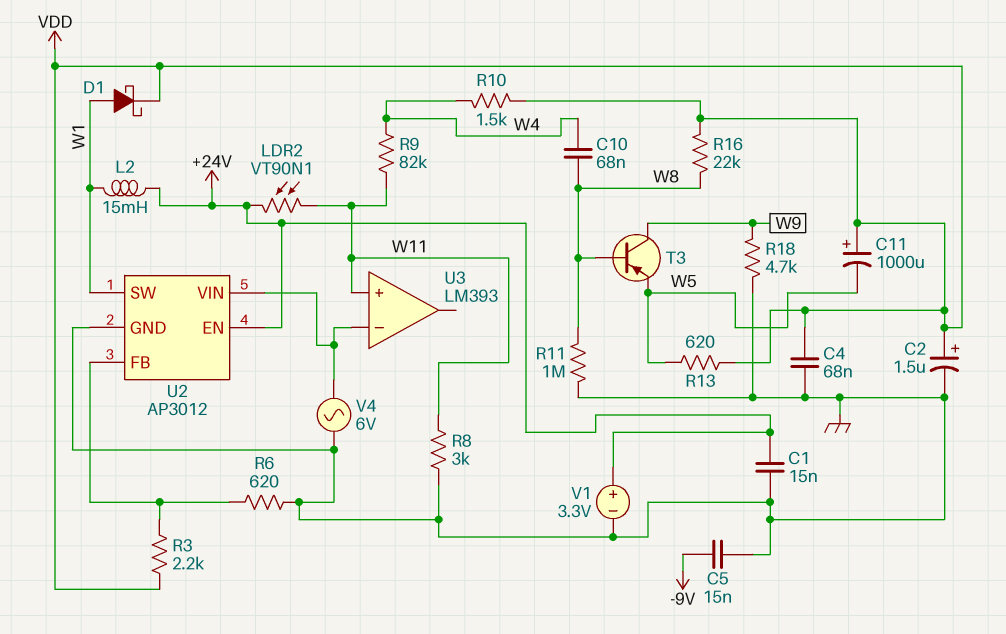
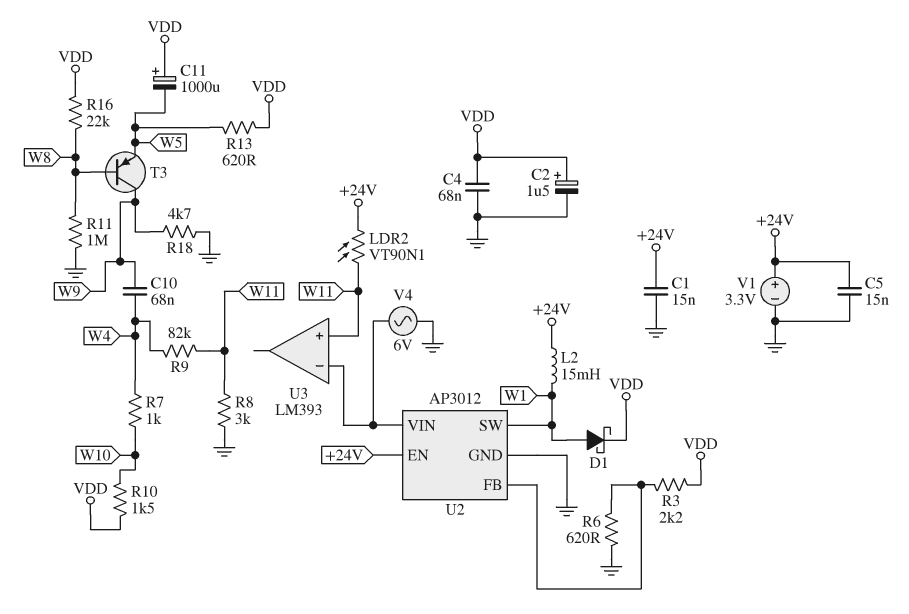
C5: 15nF (-9V, GND) -> 15nF (+24V, GND)
C10: 68nF (W4, W8) -> 68nF (W4, W9)
R7: none -> 1k (W4, W10)
R10: 1.5k (VDD, W4) -> 1.5k (VDD, W10)

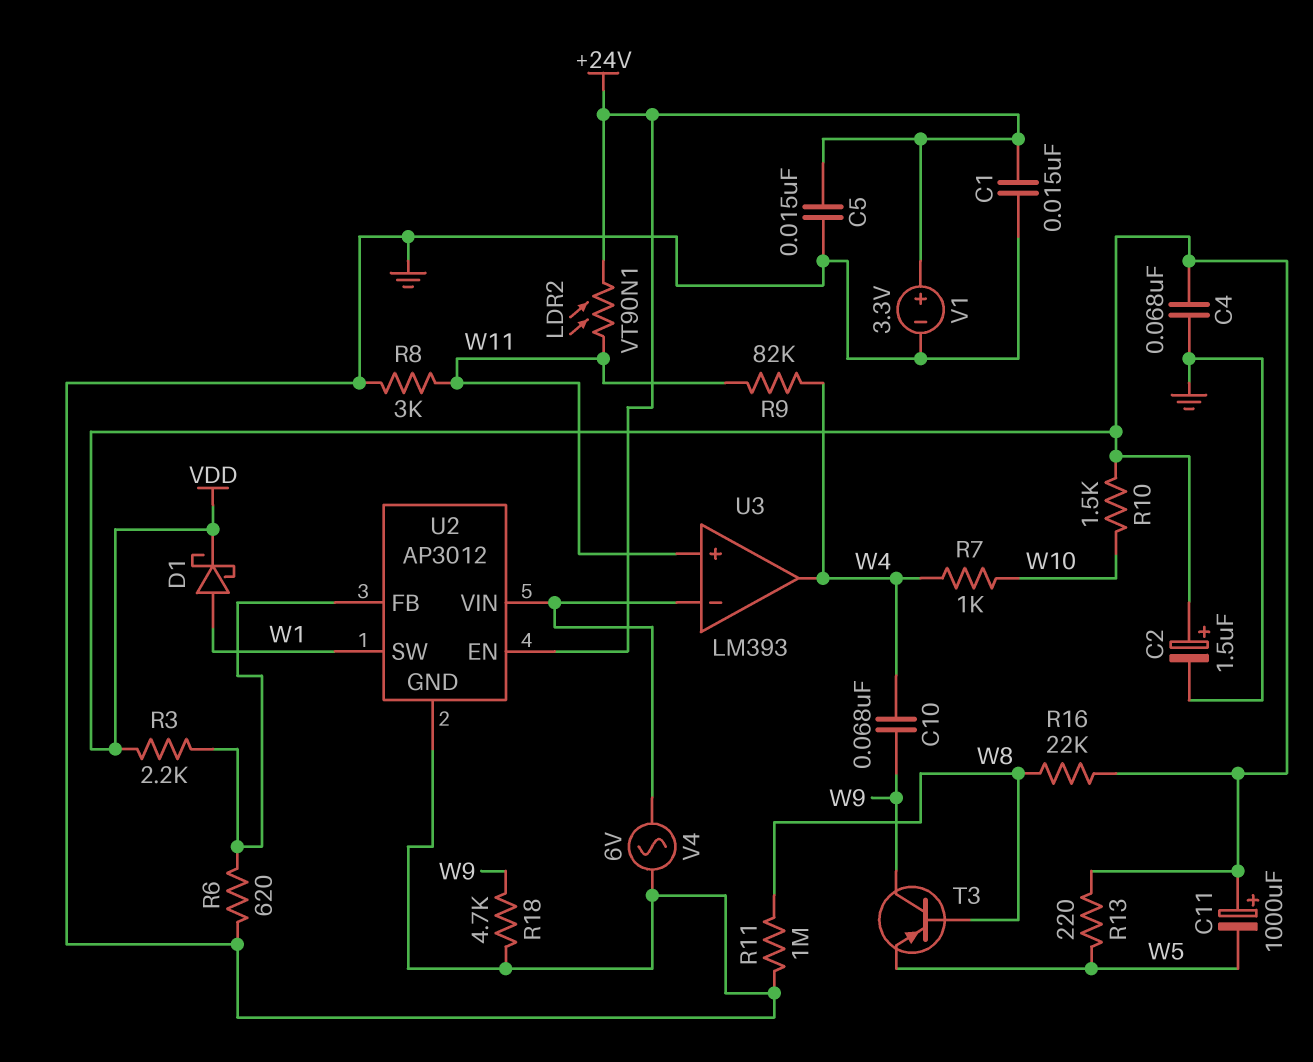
L2: 15mH (+24V, W1) -> none
R13: 620 (VDD, W5) -> 220 (VDD, W5)
U3 pin out: none -> W4

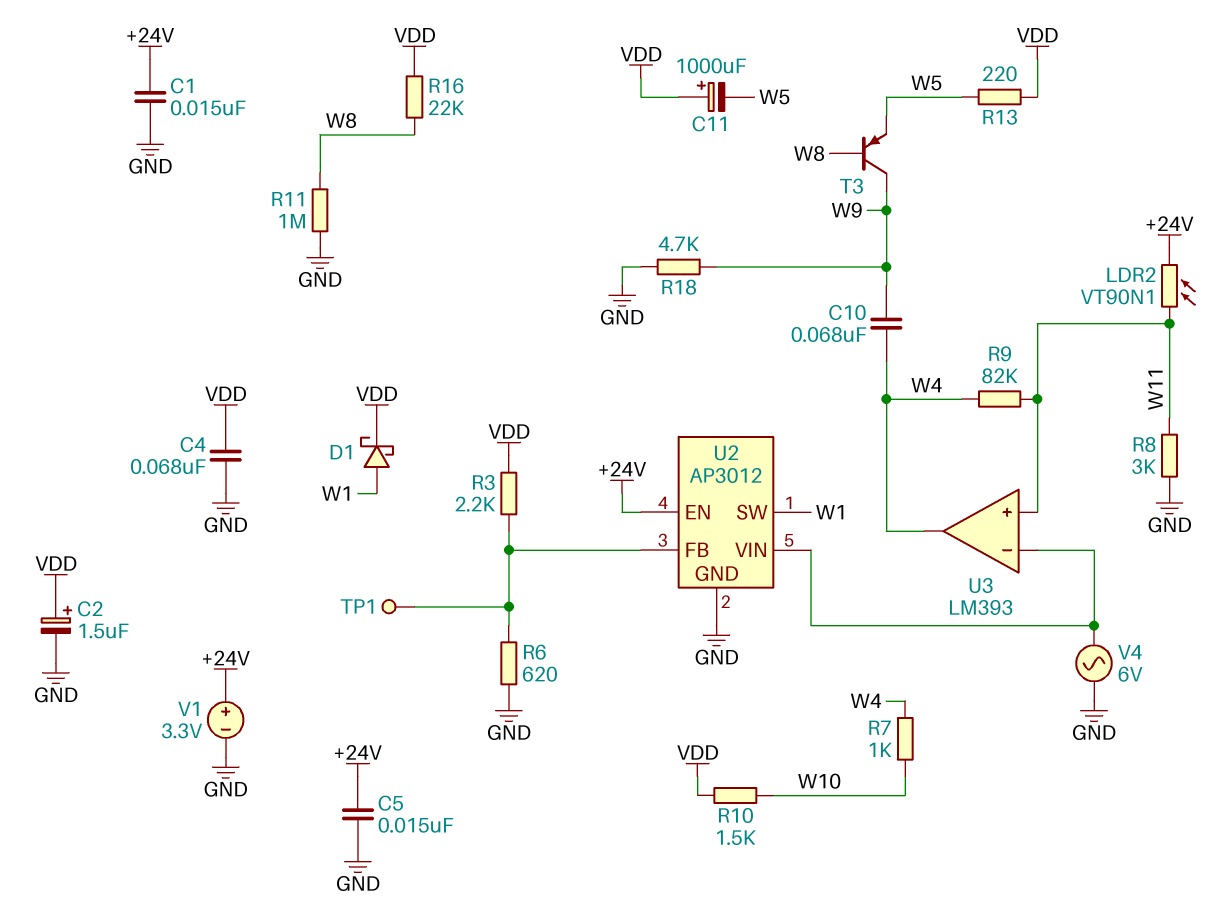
TP1: none -> test point (U2/FB)

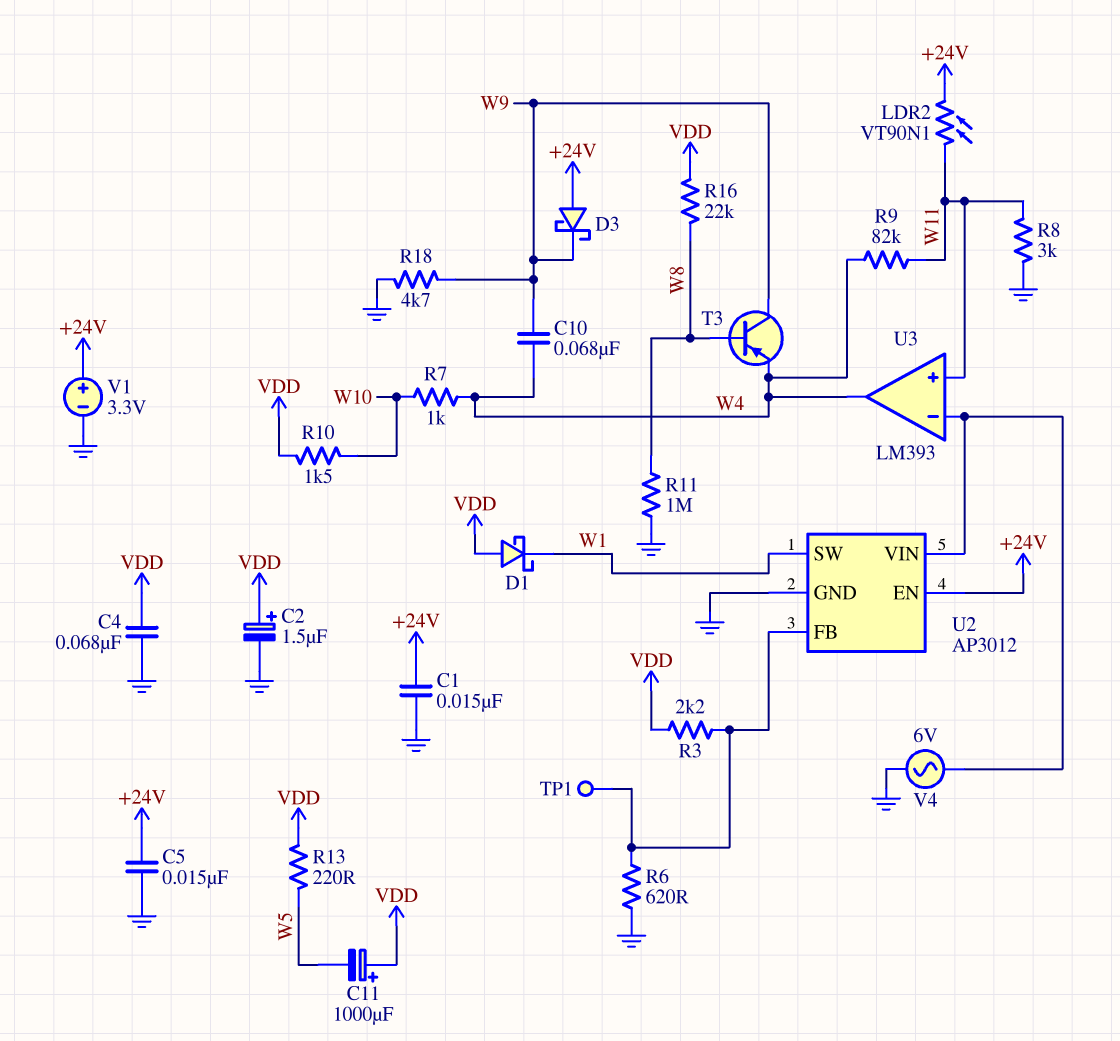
D1: schottky (A W1, K VDD) -> schottky (A VDD, K W1)
D3: none -> schottky (A +24V, K W9)
T3: PNP (B W8, C W9, E W5) -> PNP (B W8, C W9, E W4)

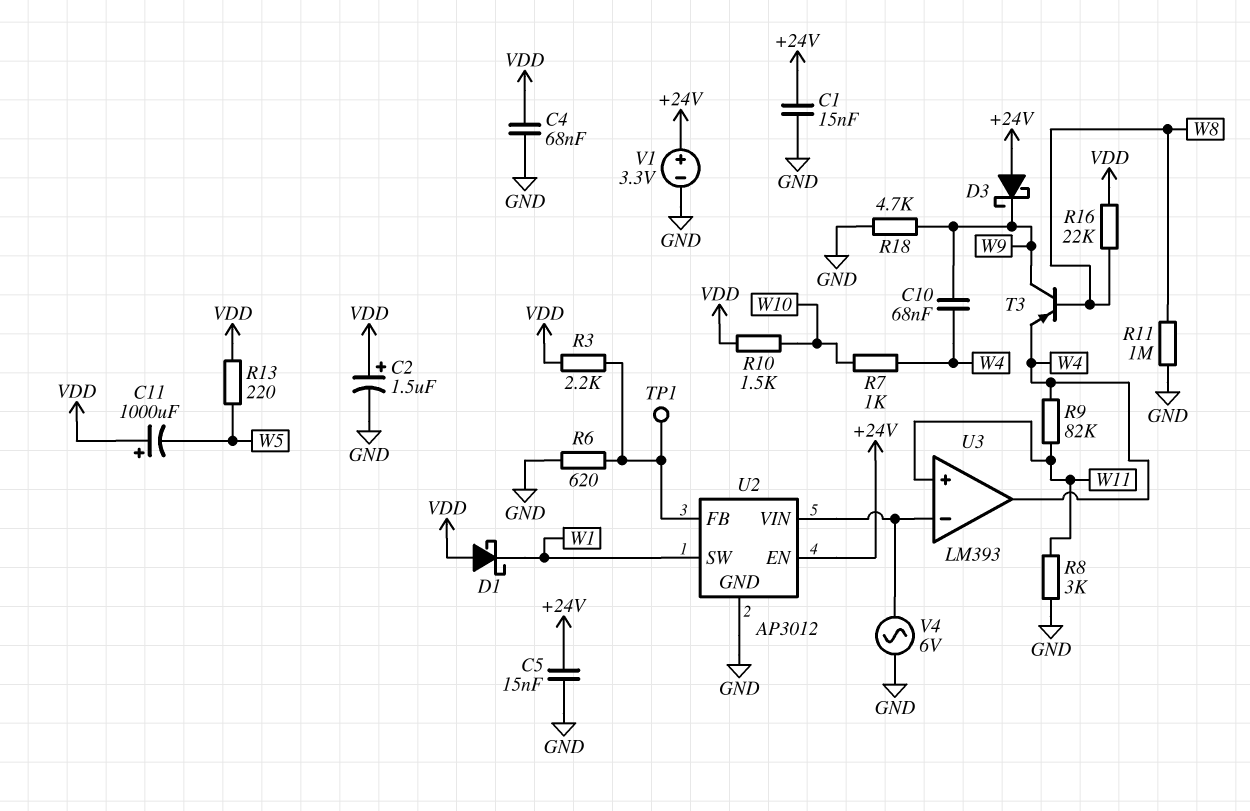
LDR2: VT90N1 (+24V, W11) -> none

